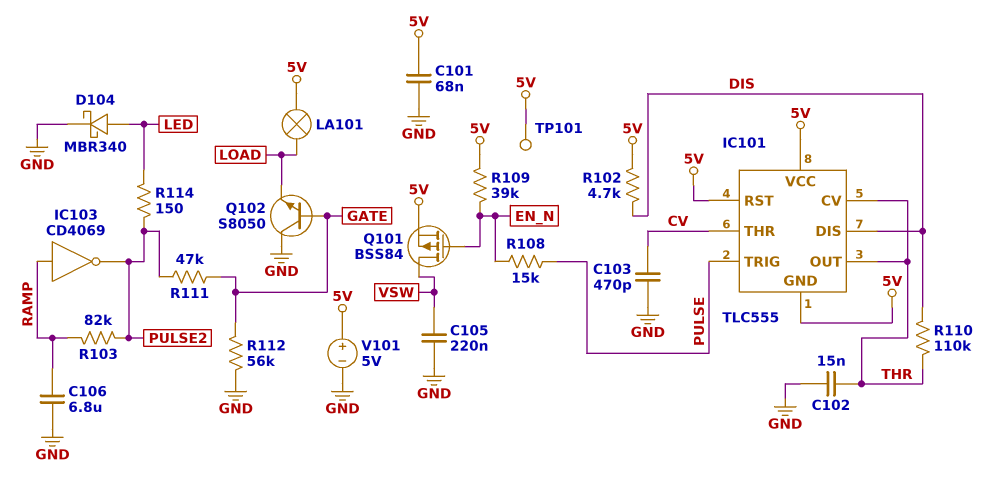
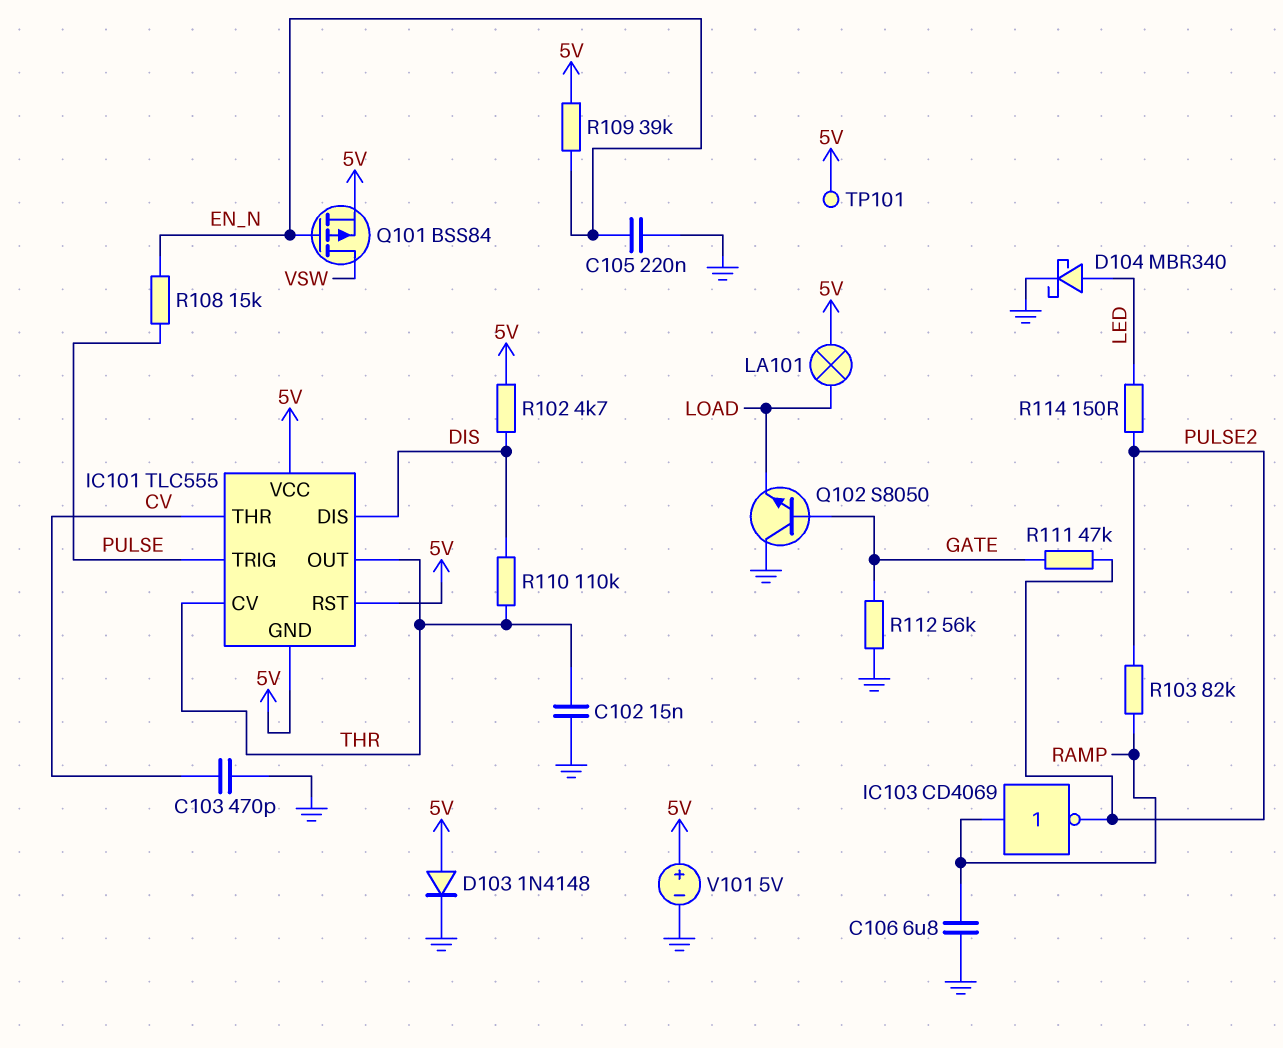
C101: 68nF (5V, GND) -> none
C105: 220nF (GND, VSW) -> 220nF (EN_N, GND)
D103: none -> diode 1N4148 (A 5V, K GND)

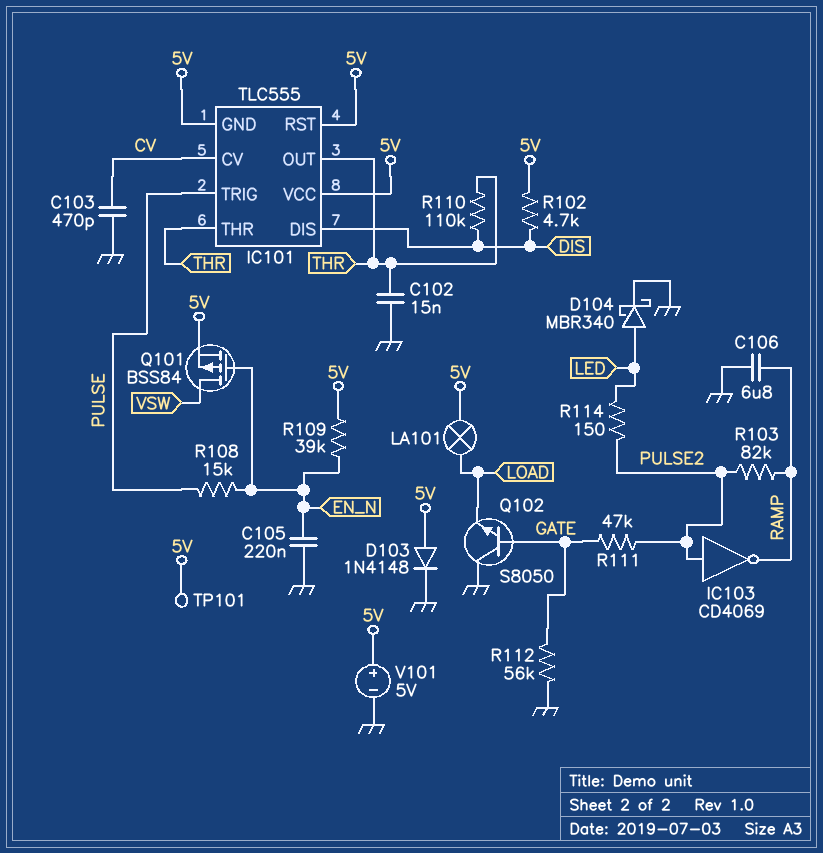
IC101 pin CV: THR -> CV
IC101 pin THR: CV -> THR
IC103: NOT CD4069 (in RAMP, out PULSE2) -> NOT CD4069 (in PULSE2, out RAMP)

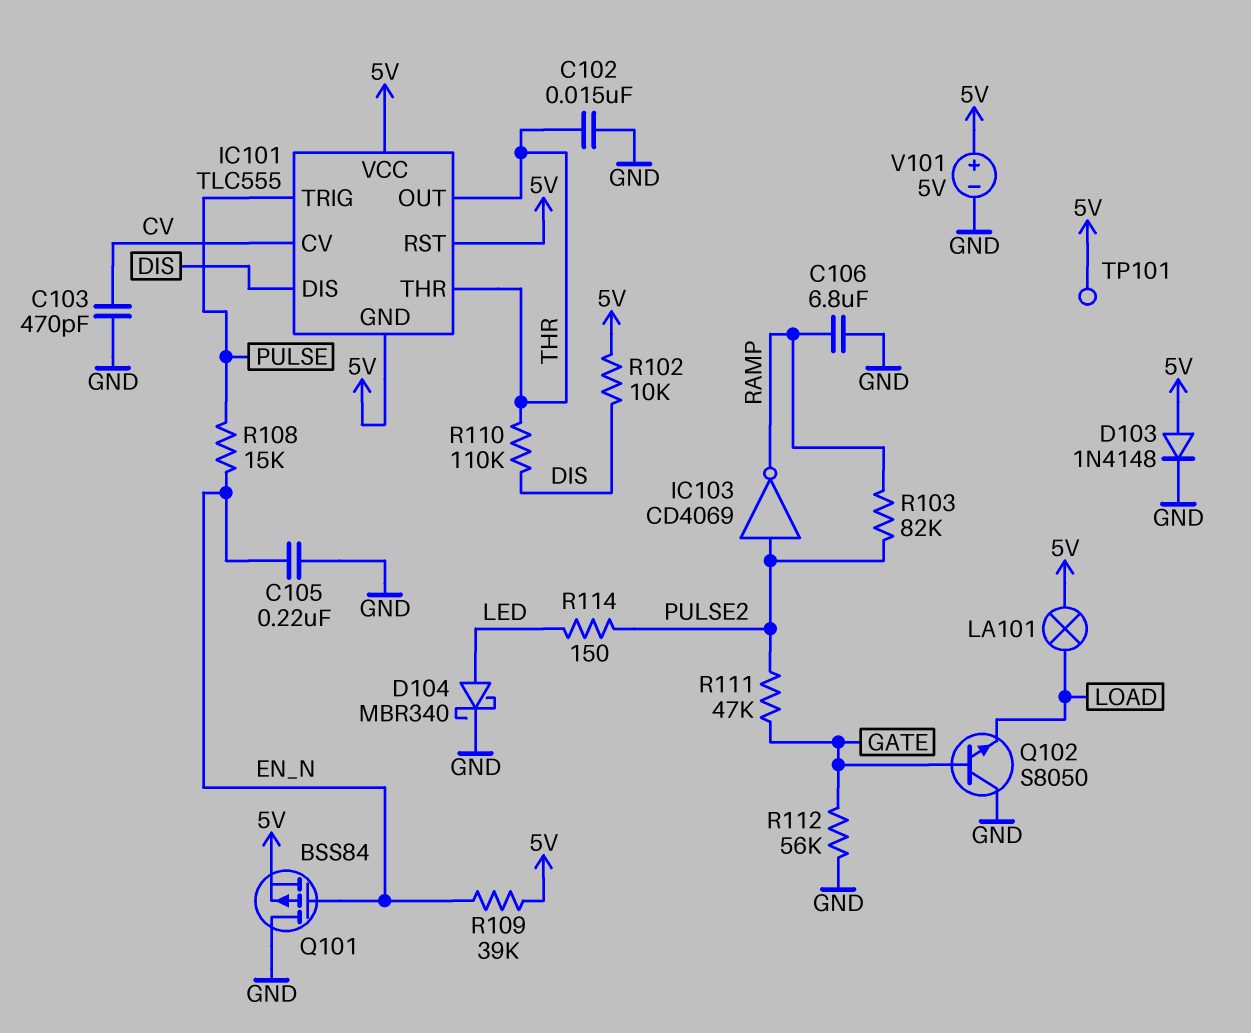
Q101: PMOS BSS84 (G EN_N, D VSW, S 5V) -> PMOS BSS84 (G EN_N, D GND, S 5V)
R102: 4.7k (5V, DIS) -> 10k (5V, DIS)

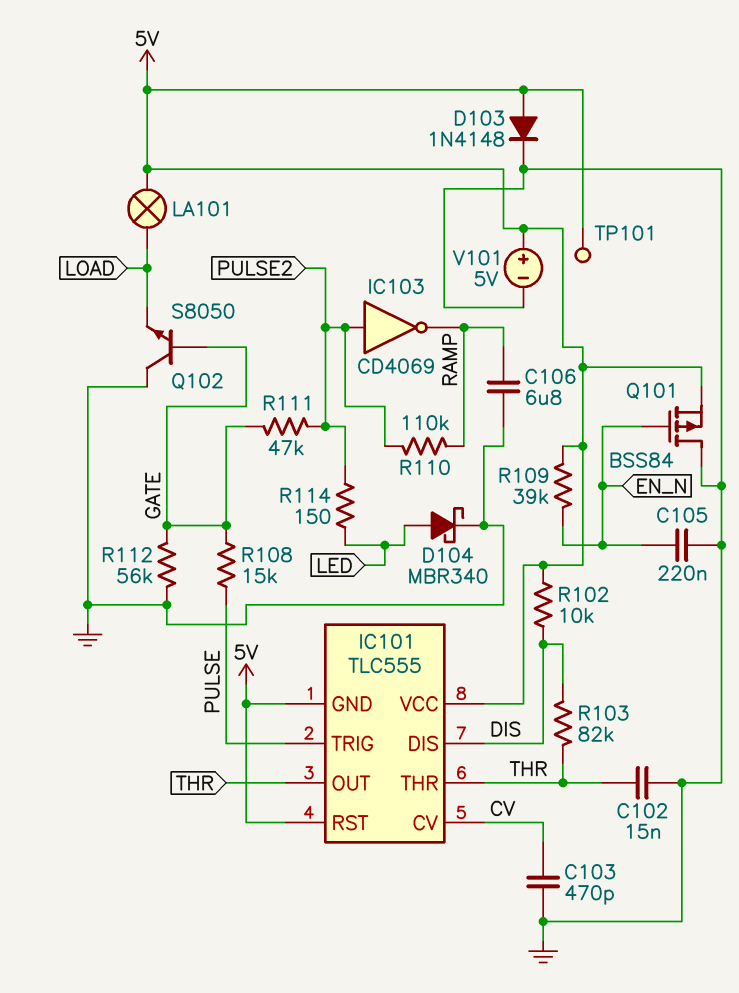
R103: 82k (PULSE2, RAMP) -> 82k (DIS, THR)
R108: 15k (EN_N, PULSE) -> 15k (GATE, PULSE)
R110: 110k (DIS, THR) -> 110k (PULSE2, RAMP)

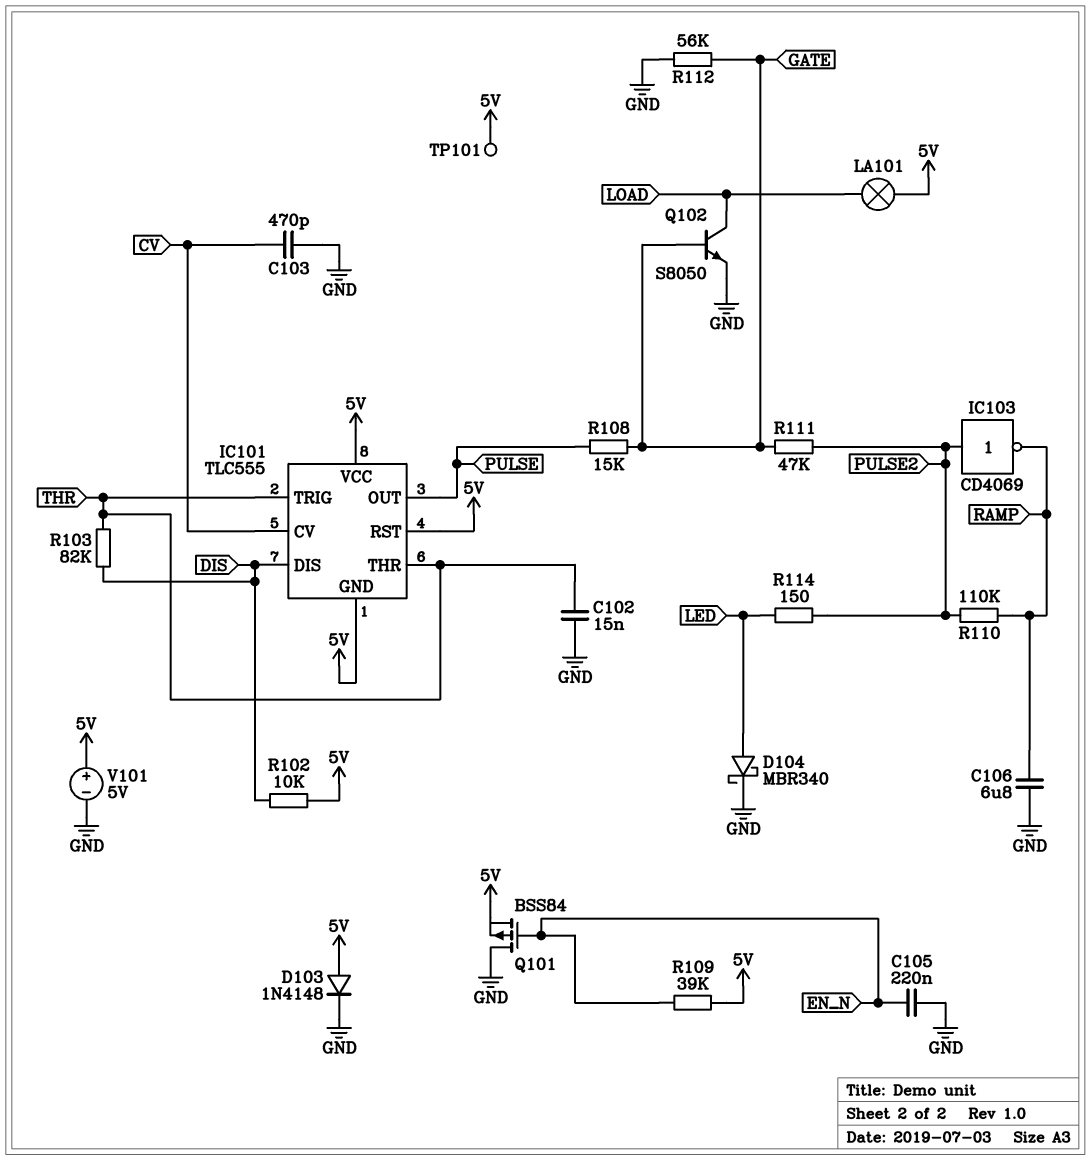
IC101 pin OUT: THR -> PULSE
IC101 pin TRIG: PULSE -> THR
Q102: NPN S8050 (B GATE, C GND, E LOAD) -> NPN S8050 (B GATE, C LOAD, E GND)

